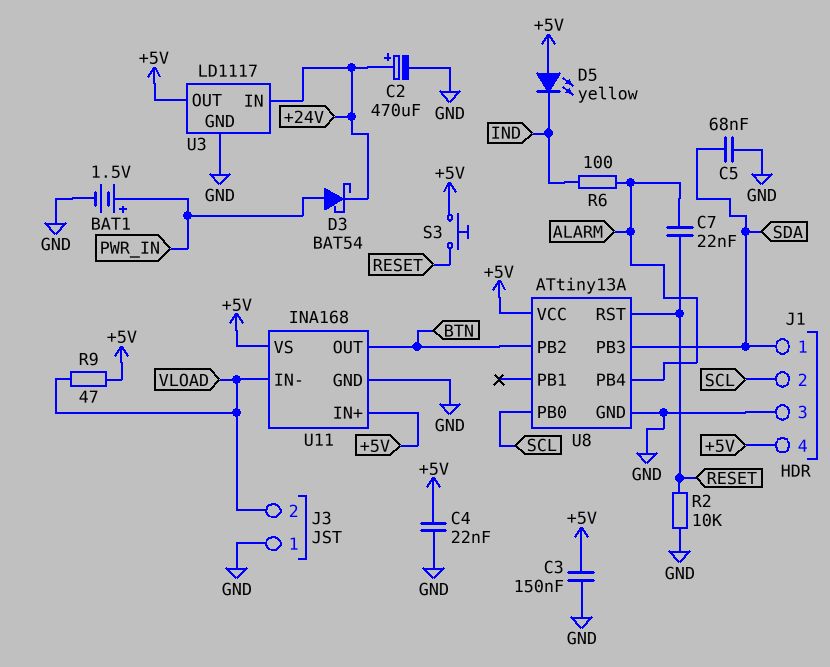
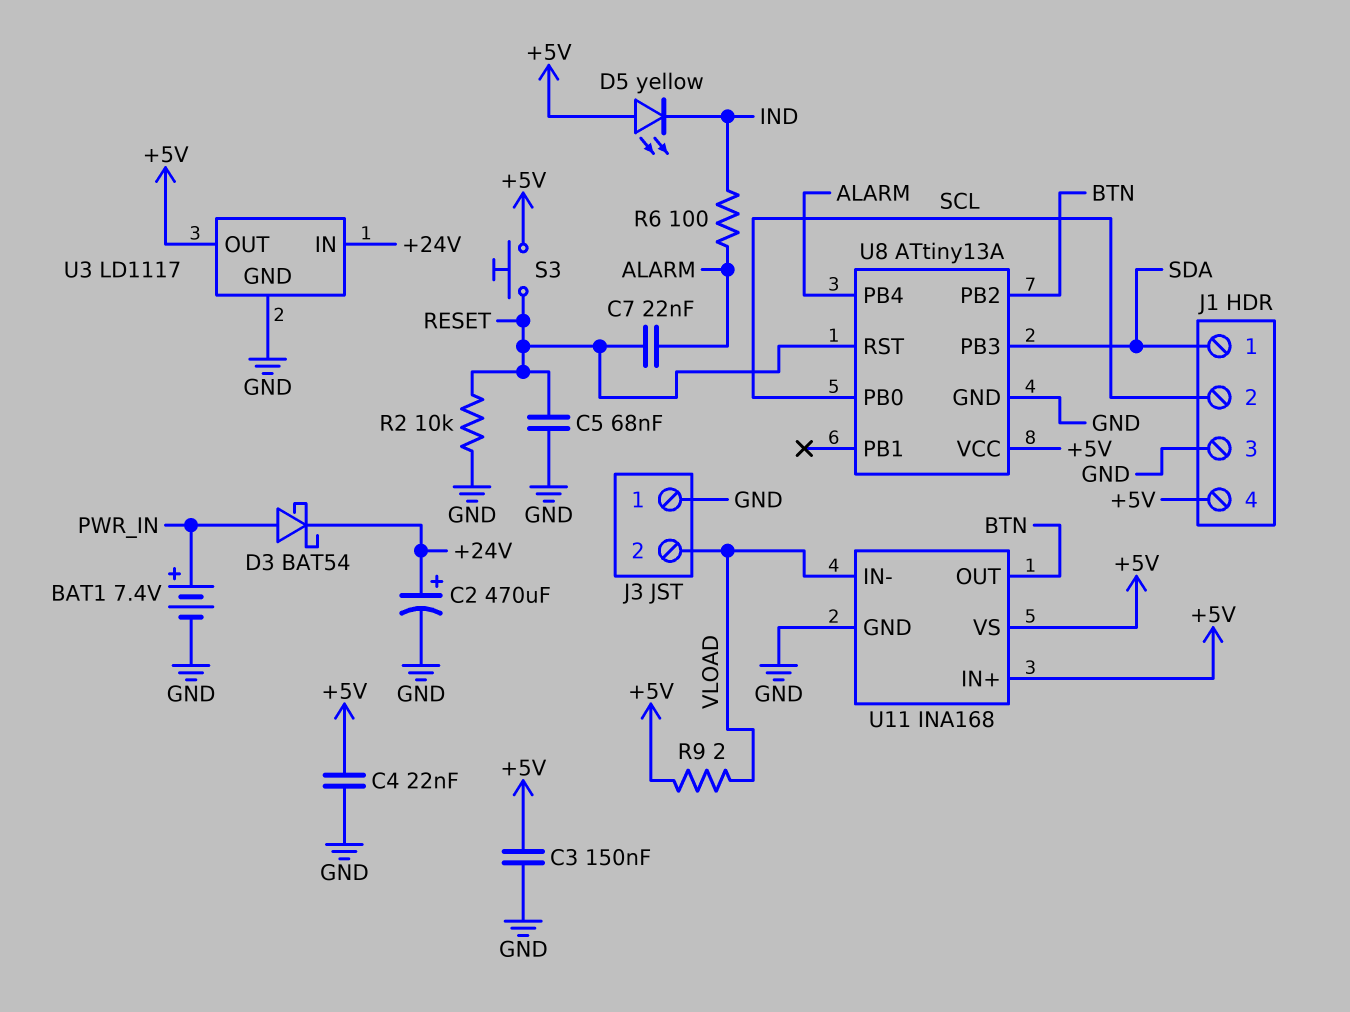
BAT1: 1.5V (plus PWR_IN, minus GND) -> 7.4V (plus PWR_IN, minus GND)
C5: 68nF (GND, SDA) -> 68nF (GND, RESET)
R9: 47 (+5V, VLOAD) -> 2 (+5V, VLOAD)

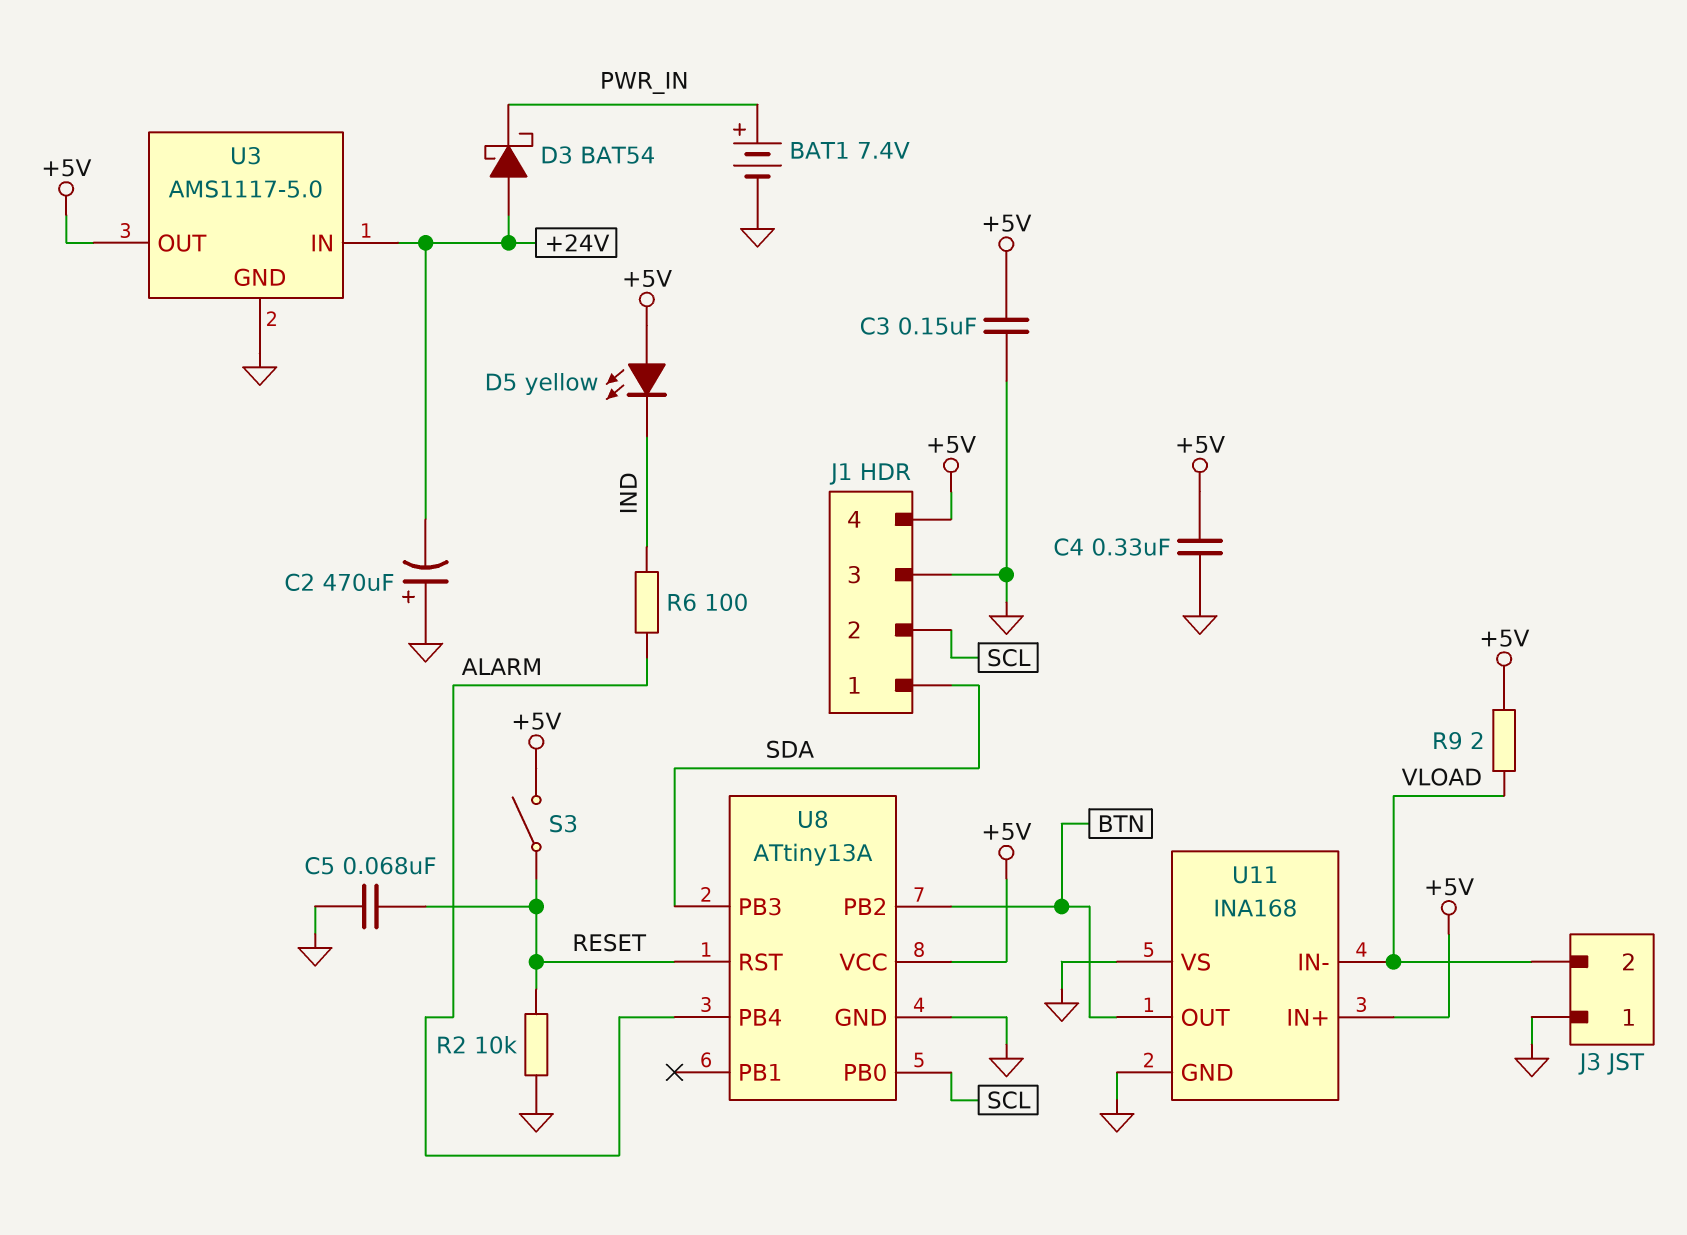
C2: 470uF (plus +24V, minus GND) -> 470uF (plus GND, minus +24V)
C4: 22nF (+5V, GND) -> 330nF (+5V, GND)
C7: 22nF (ALARM, RESET) -> none
D3: schottky BAT54 (A PWR_IN, K +24V) -> schottky BAT54 (A +24V, K PWR_IN)
S3: button (+5V, RESET) -> switch (+5V, RESET)
U3: LD1117 -> AMS1117-5.0
U11 pin VS: +5V -> GND

